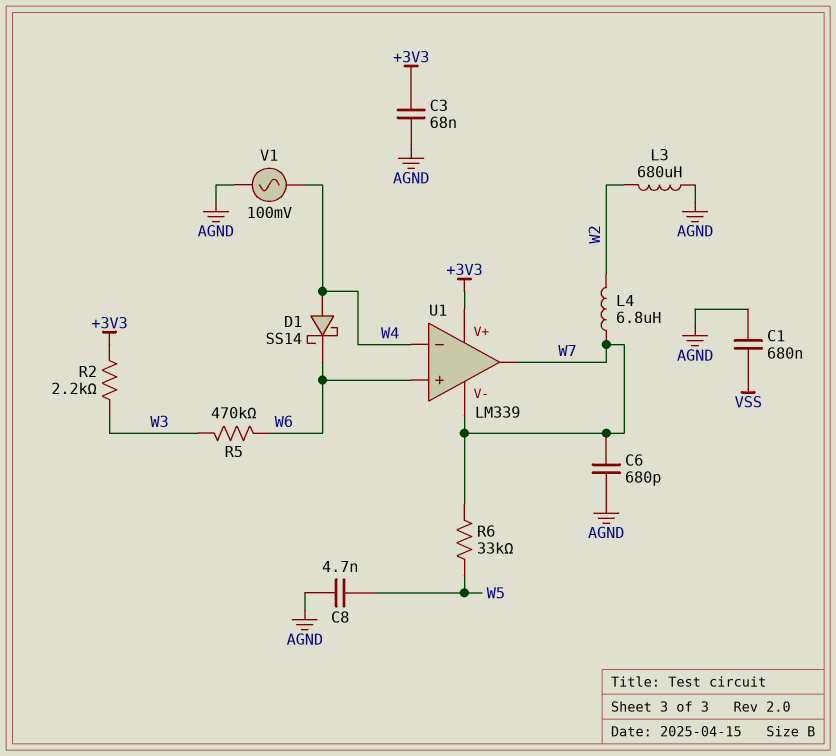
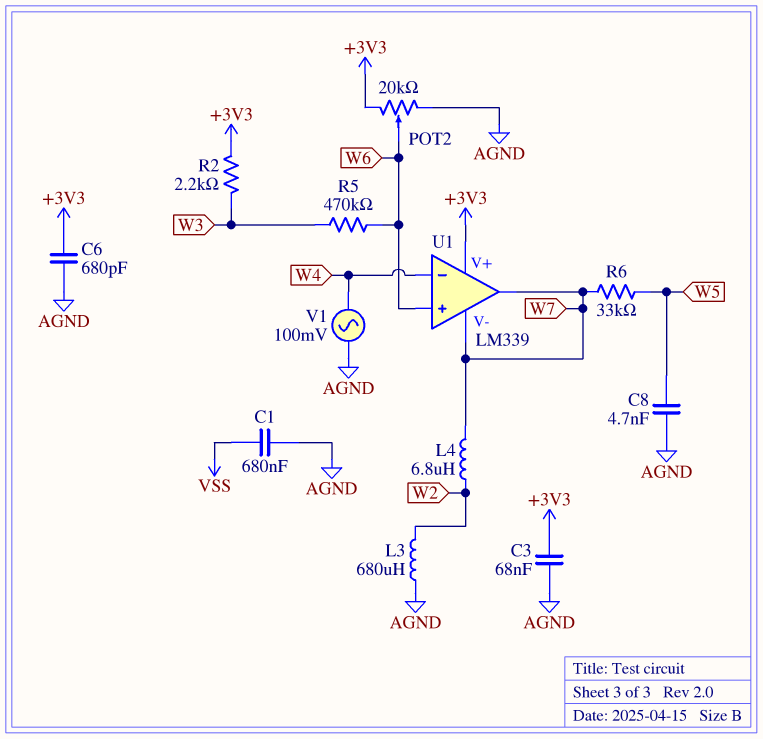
C6: 680pF (AGND, W7) -> 680pF (+3V3, AGND)
D1: schottky SS14 (A W4, K W6) -> none
POT2: none -> 20k (+3V3, AGND, wiper W6)

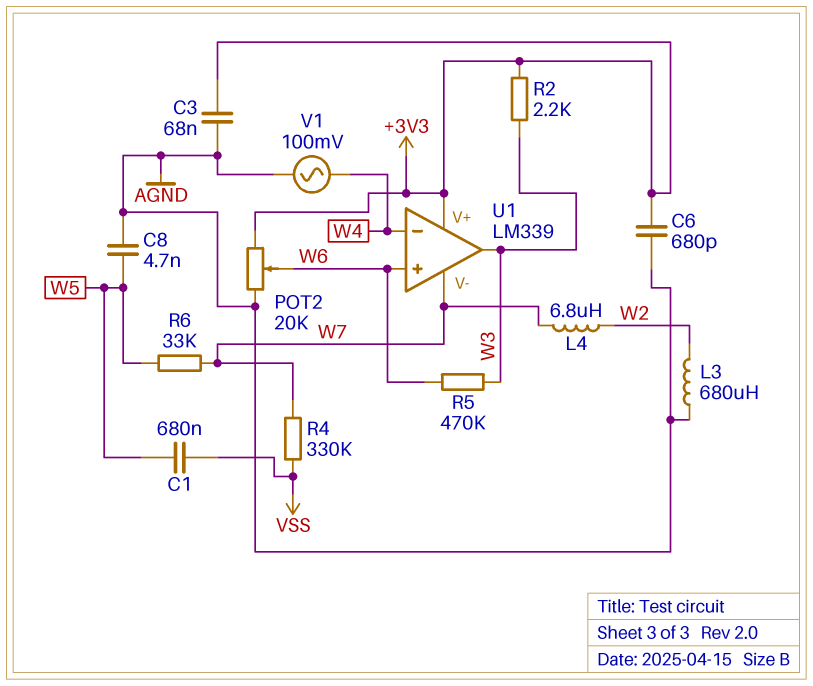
C1: 680nF (AGND, VSS) -> 680nF (VSS, W5)
R4: none -> 330k (VSS, W7)
U1 pin out: W7 -> W3

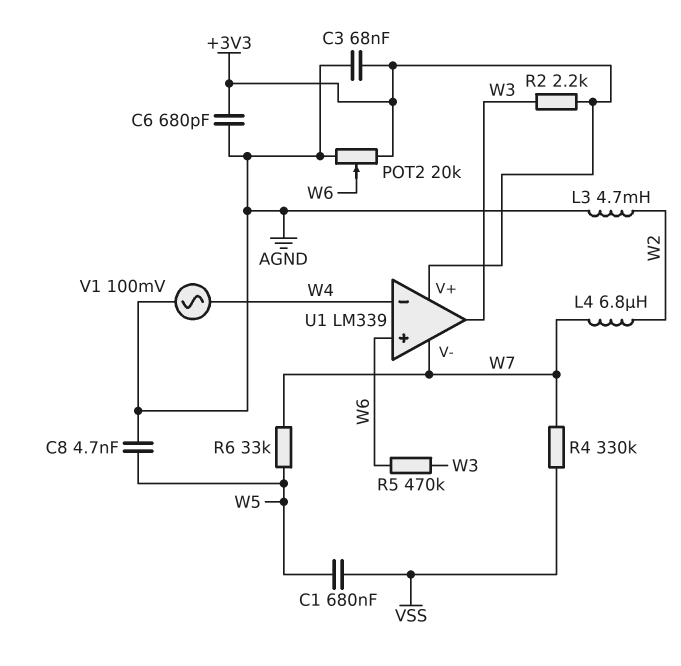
L3: 680uH (AGND, W2) -> 4.7mH (AGND, W2)

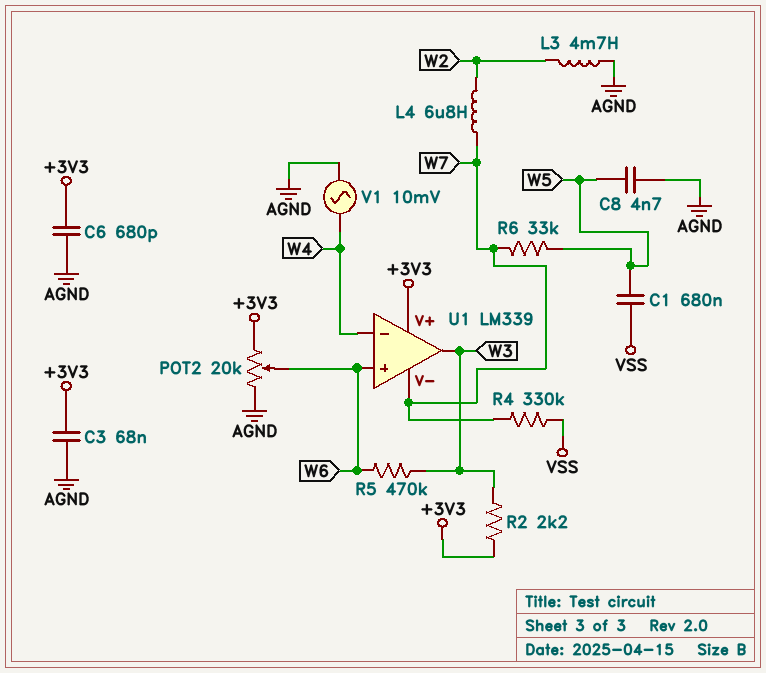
V1: AC 100mV (AGND, W4) -> AC 10mV (AGND, W4)

